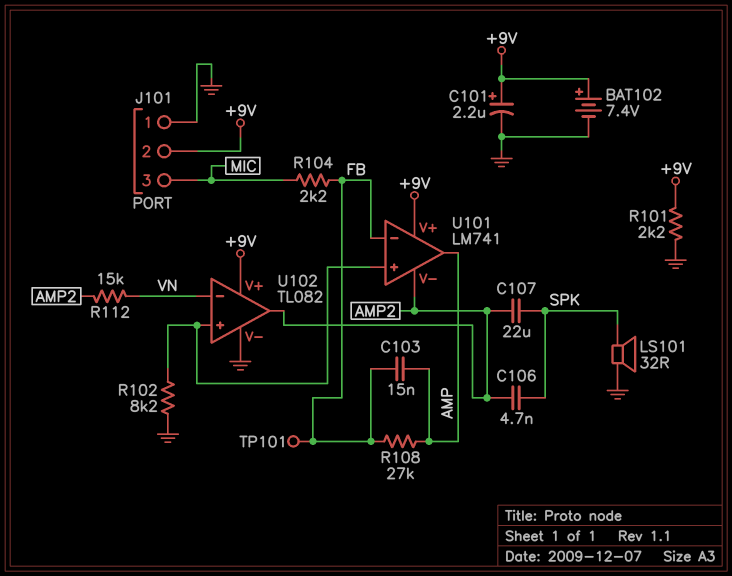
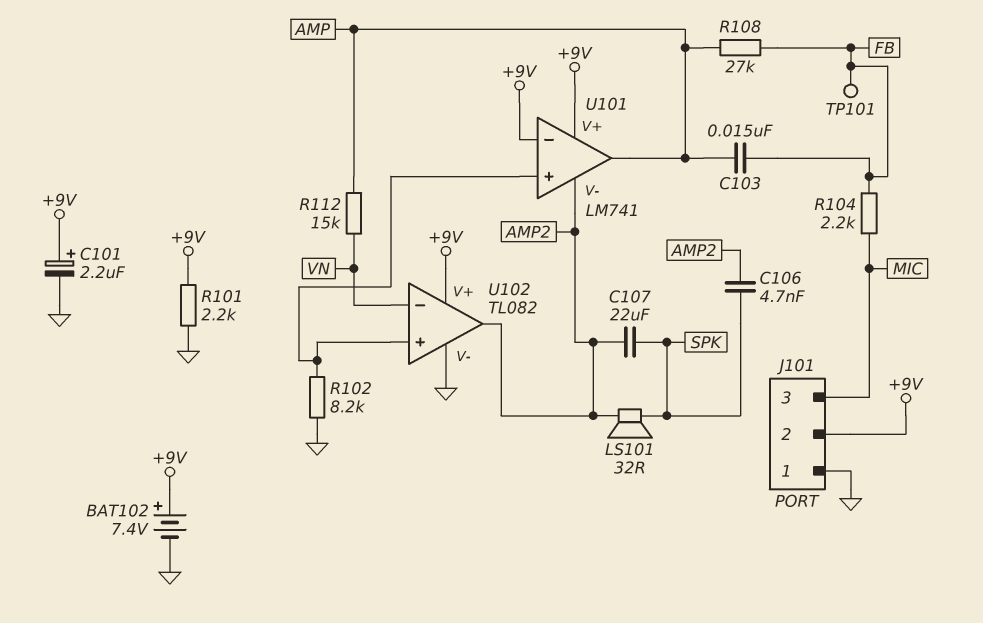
LS101: speaker 32R (GND, SPK) -> speaker 32R (AMP2, SPK)
R112: 15k (AMP2, VN) -> 15k (AMP, VN)
U101 pin in-: FB -> +9V

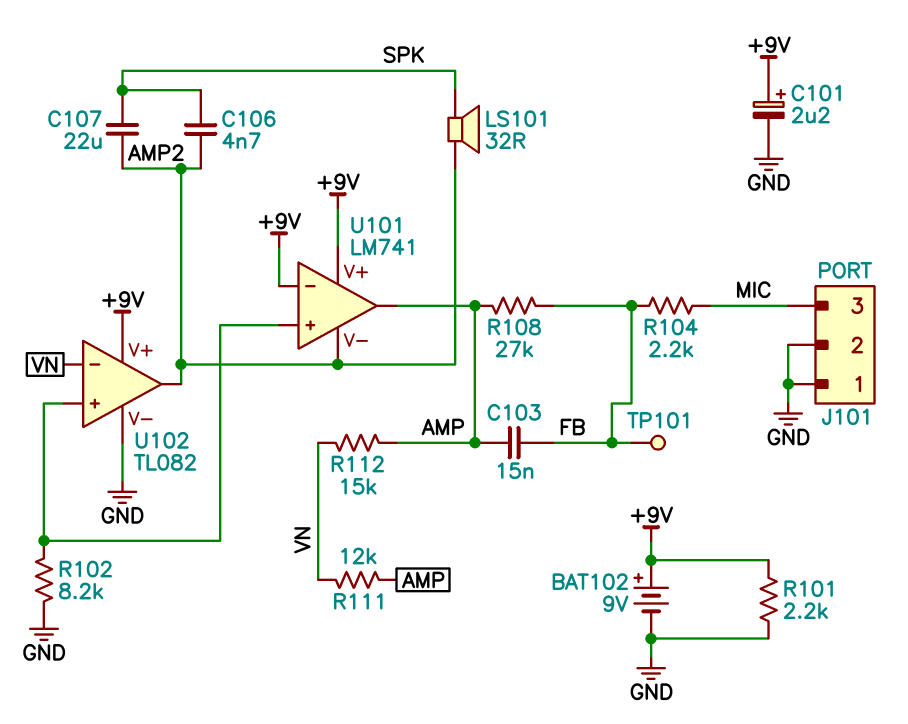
BAT102: 7.4V (plus +9V, minus GND) -> 9V (plus +9V, minus GND)
J101 pin 2: +9V -> GND
R111: none -> 12k (AMP, VN)

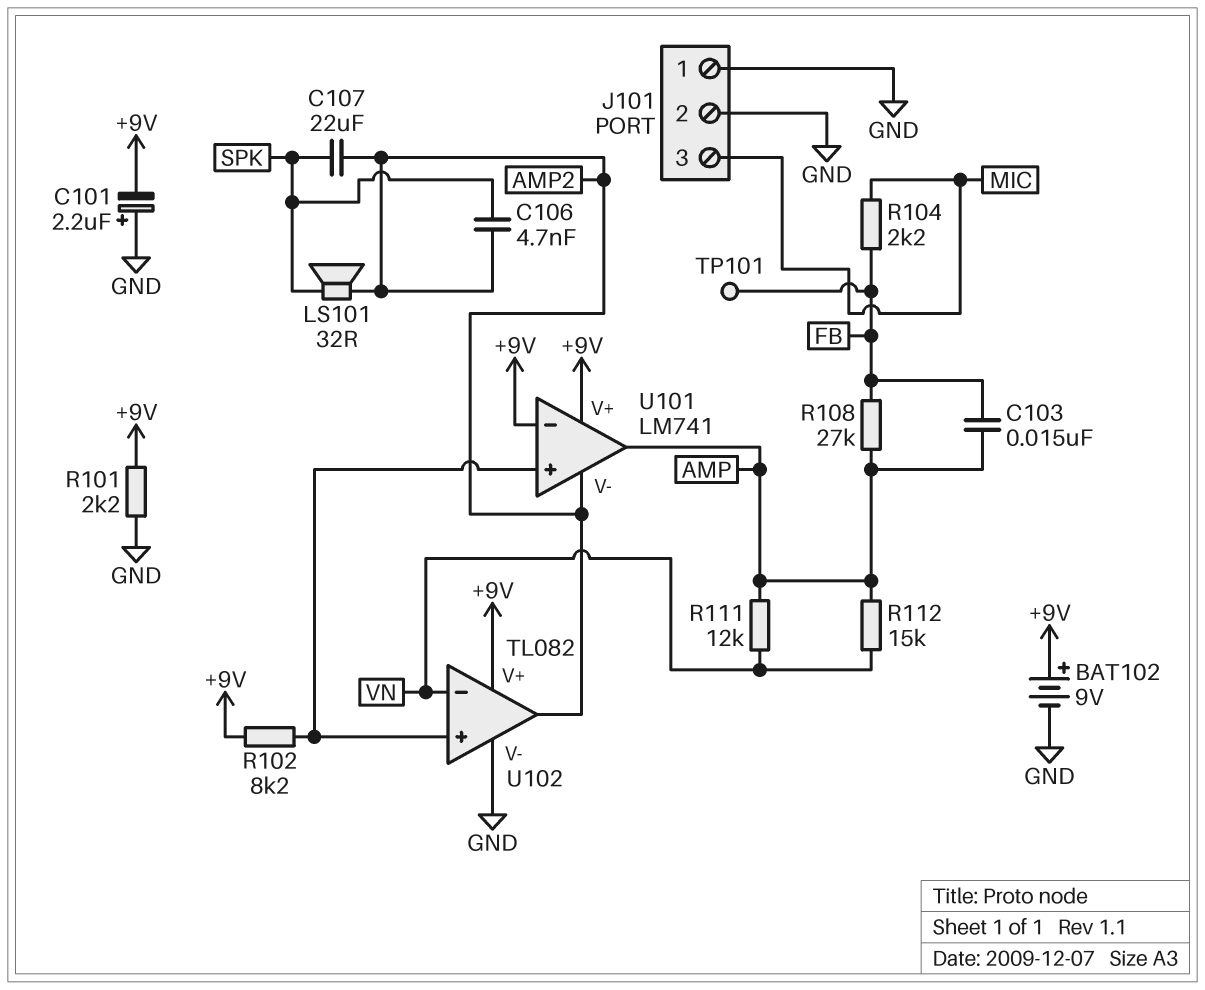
C101: 2.2uF (plus +9V, minus GND) -> 2.2uF (plus GND, minus +9V)
R102: 8.2k (GND, U101/in+) -> 8.2k (+9V, U101/in+)

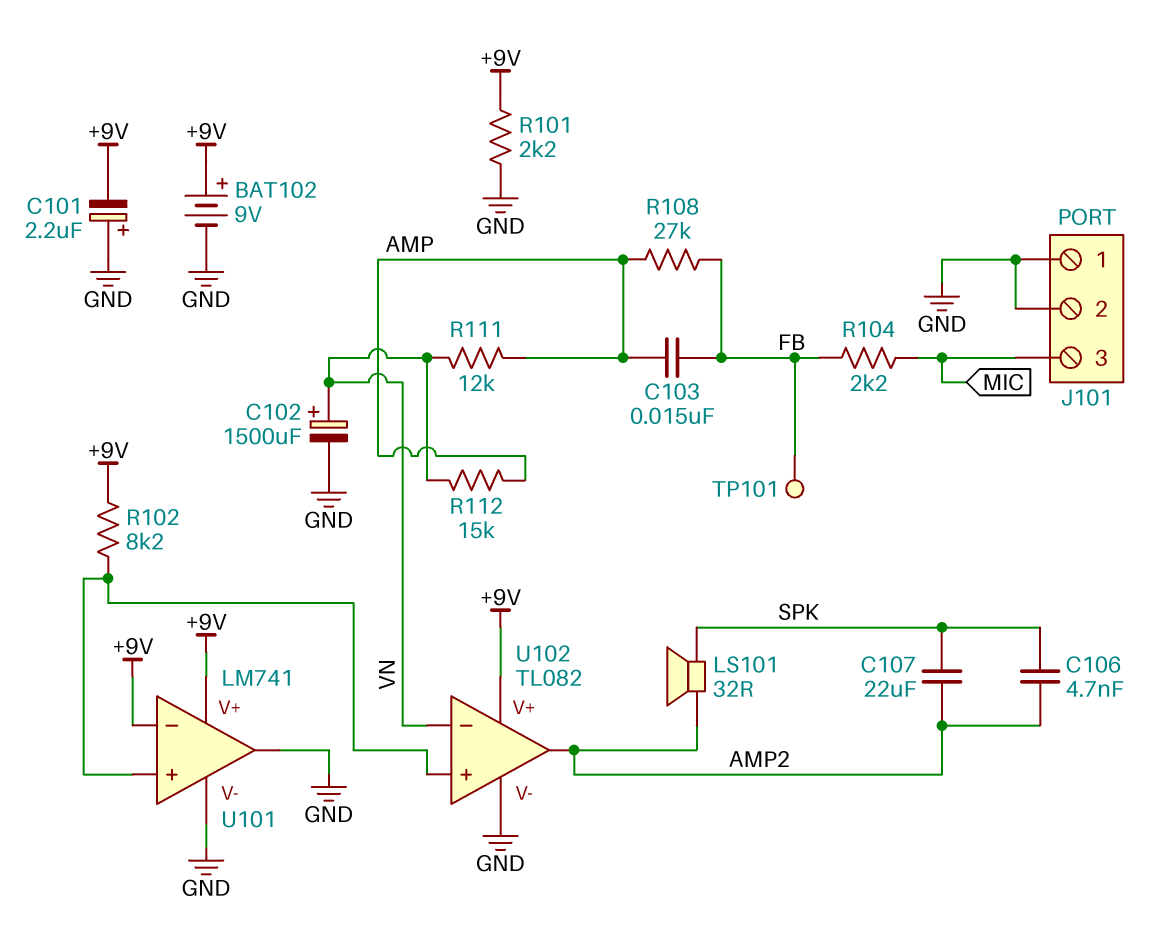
C102: none -> 1500uF (plus VN, minus GND)
U101 pin V-: AMP2 -> GND
U101 pin out: AMP -> GND

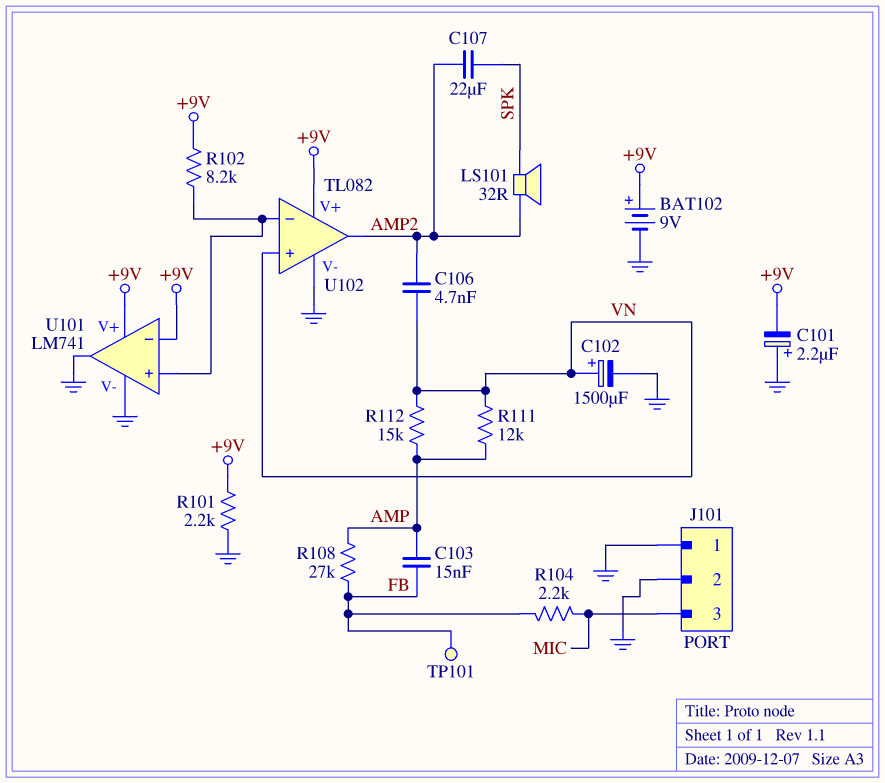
C106: 4.7nF (AMP2, SPK) -> 4.7nF (AMP2, VN)
U102 pin in+: U101/in+ -> VN
U102 pin in-: VN -> U101/in+

